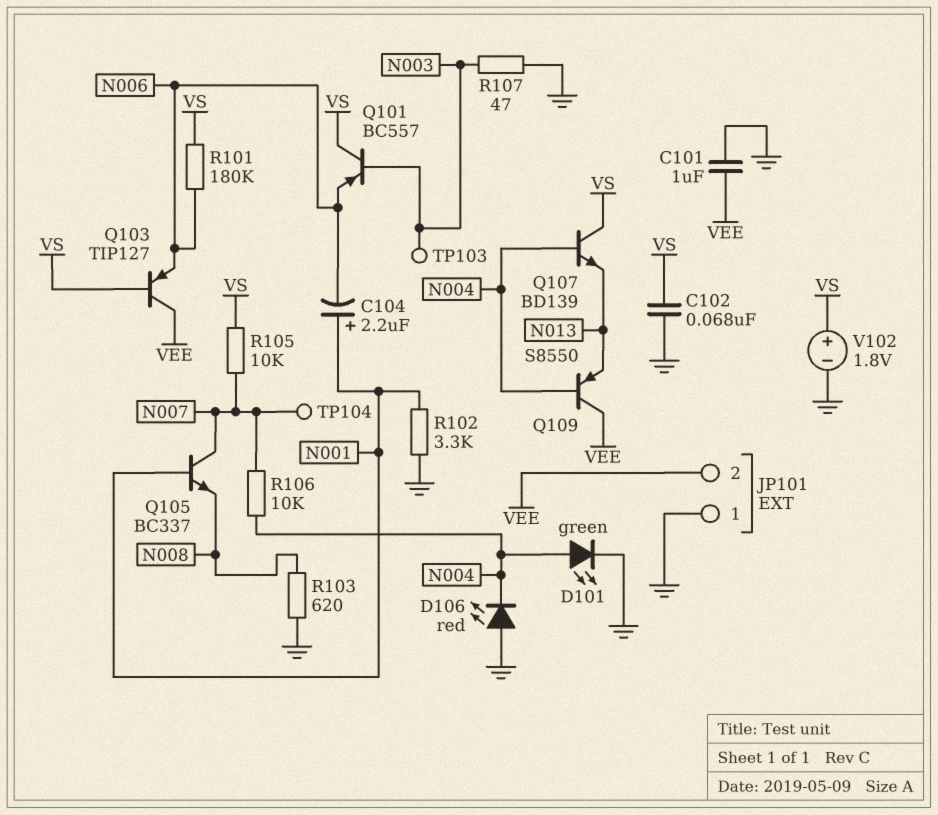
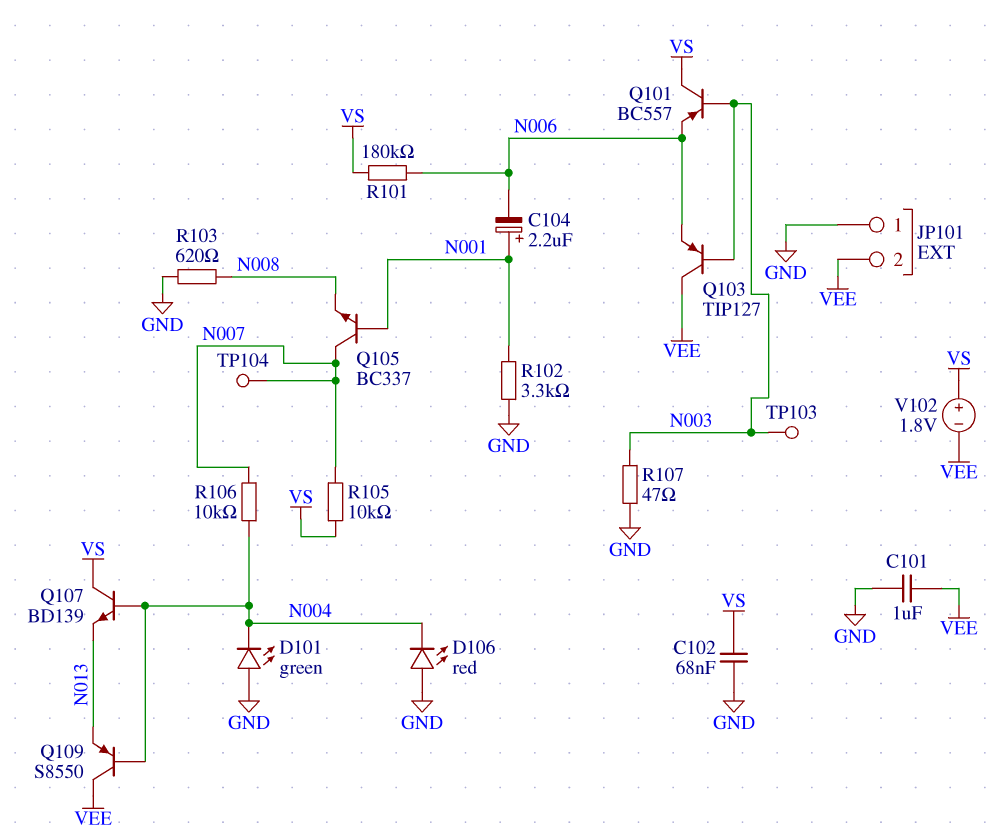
D101: LED green (A N004, K GND) -> LED green (A GND, K N004)
Q103: PNP TIP127 (B VS, C VEE, E N006) -> PNP TIP127 (B N003, C VEE, E N006)
V102: 1.8V (plus VS, minus GND) -> 1.8V (plus VS, minus VEE)

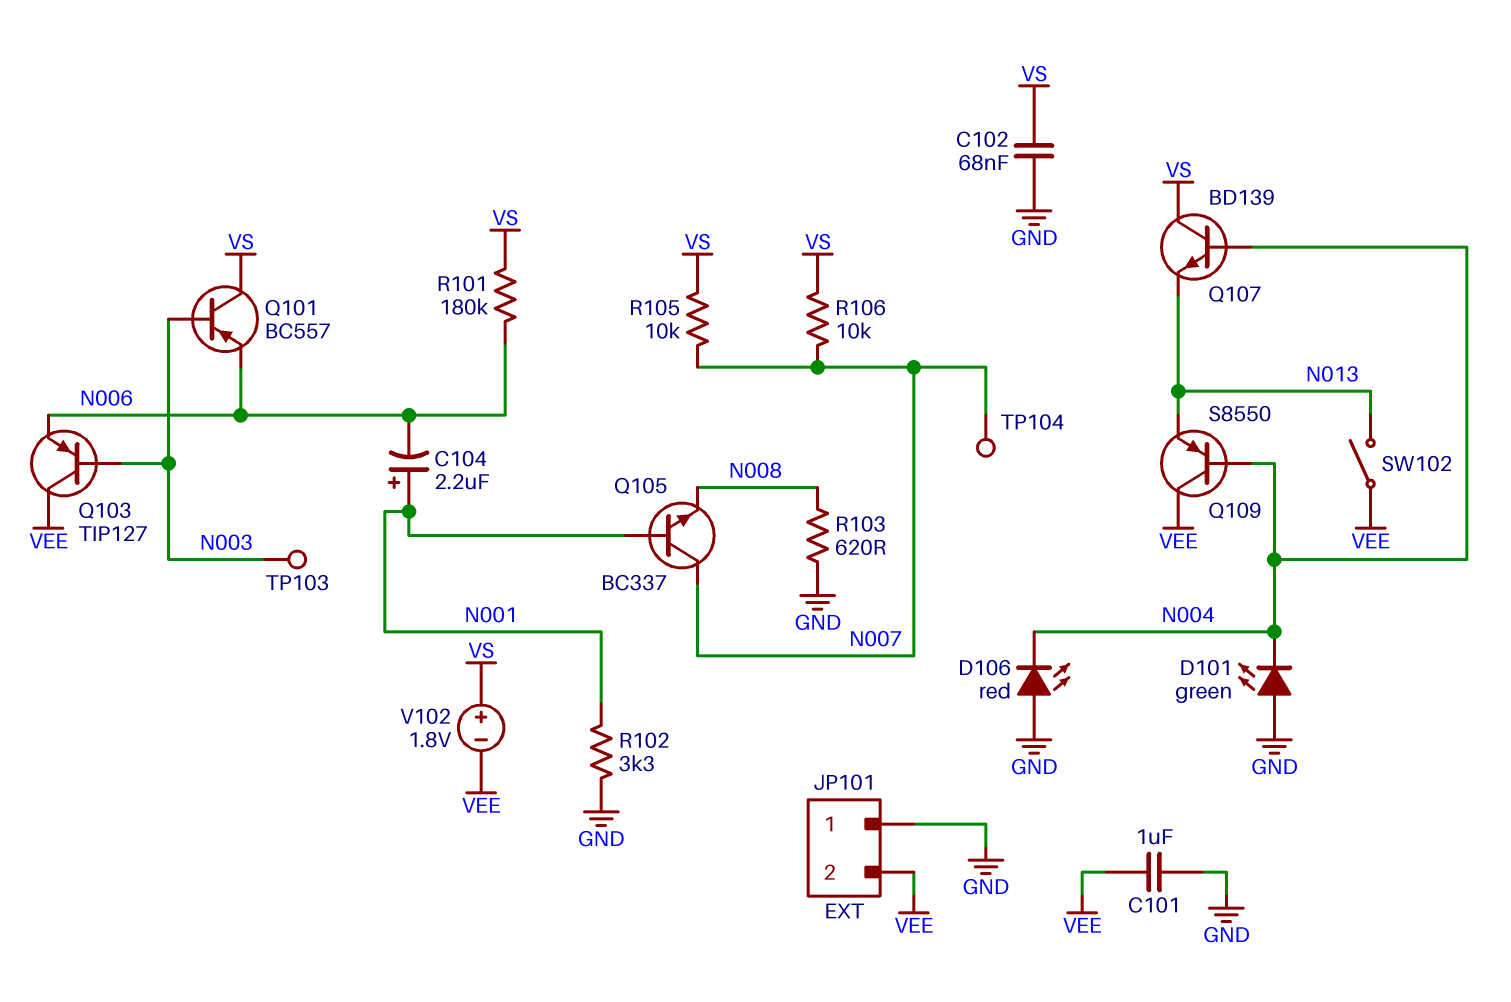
R106: 10k (N004, N007) -> 10k (N007, VS)
R107: 47 (GND, N003) -> none
SW102: none -> switch (N013, VEE)

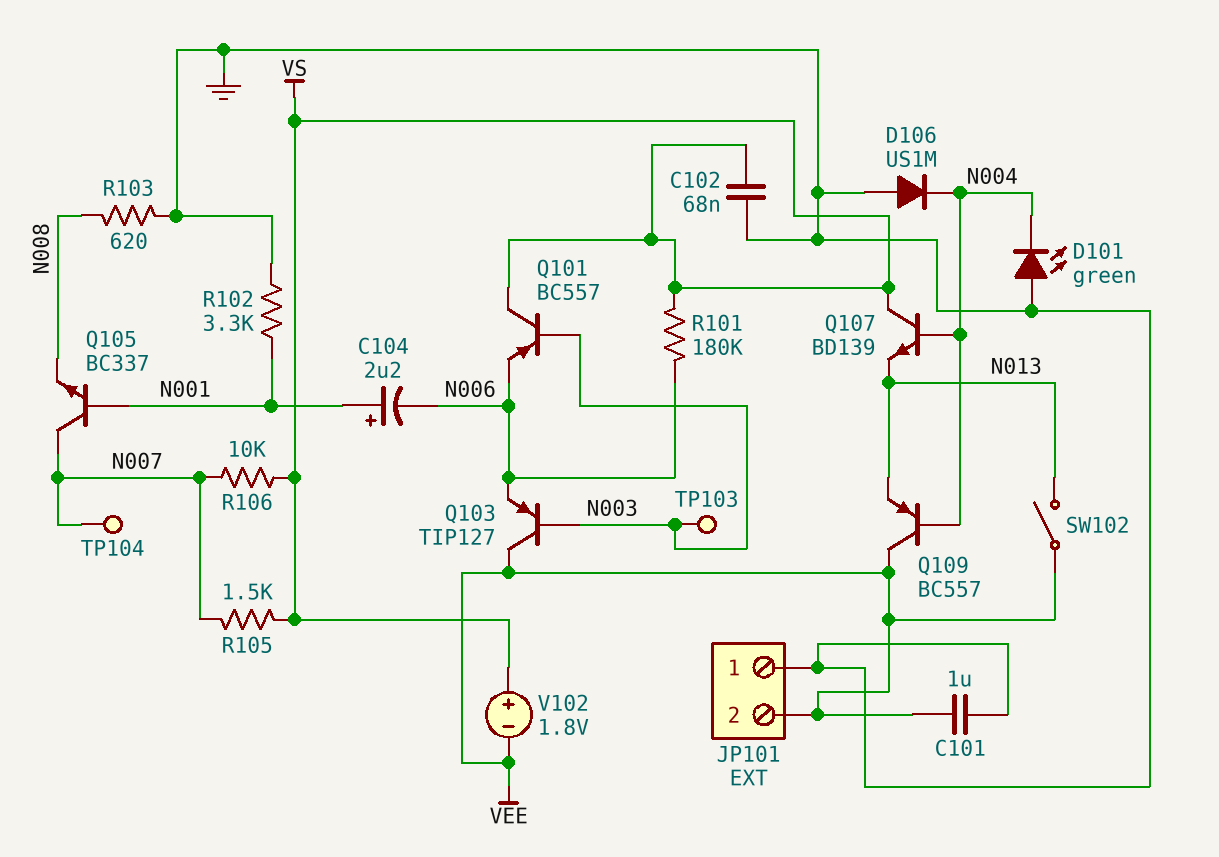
D106: LED red (A GND, K N004) -> diode US1M (A GND, K N004)
Q109: PNP S8550 (B N004, C VEE, E N013) -> PNP BC557 (B N004, C VEE, E N013)
R105: 10k (N007, VS) -> 1.5k (N007, VS)

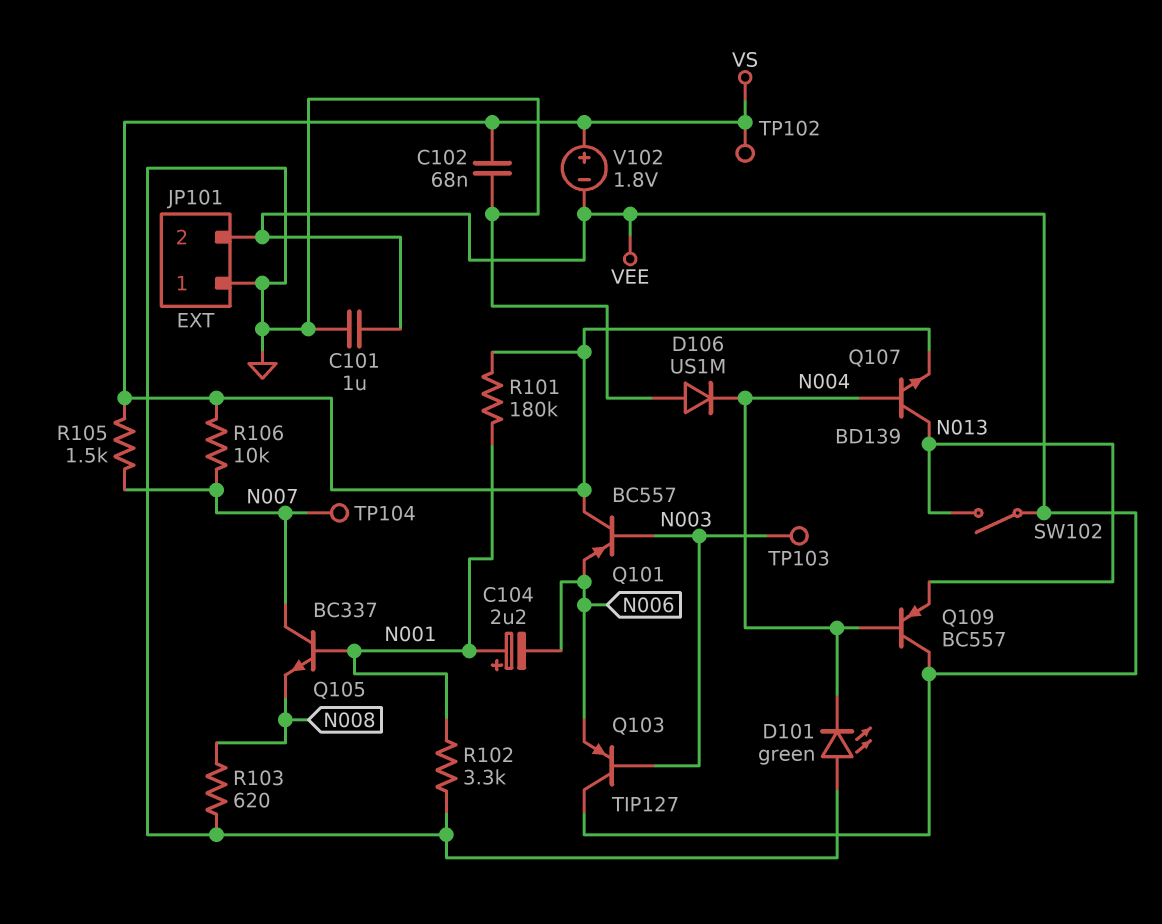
Q107: NPN BD139 (B N004, C VS, E N013) -> NPN BD139 (B N004, C N013, E VS)
R101: 180k (N006, VS) -> 180k (N001, VS)
TP102: none -> test point (VS)

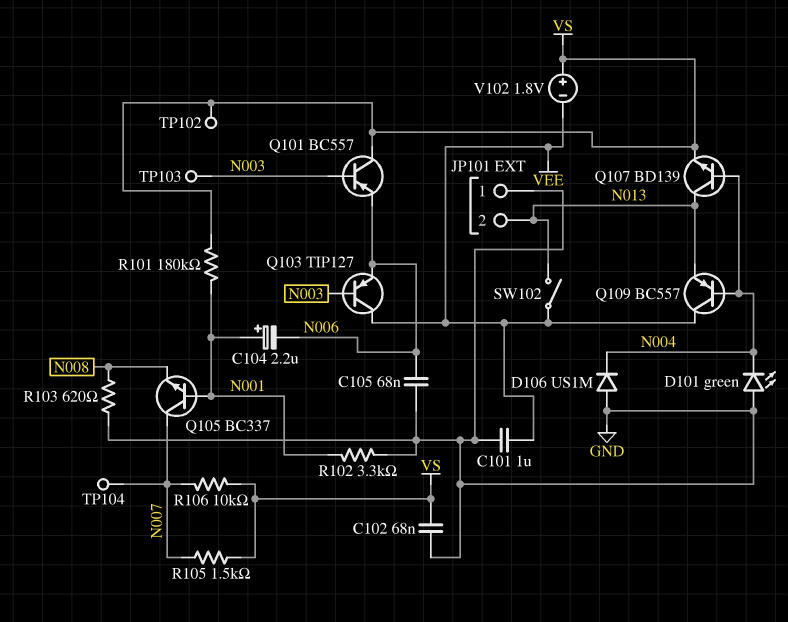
C105: none -> 68nF (GND, N006)
JP101 pin 2: VEE -> N013

